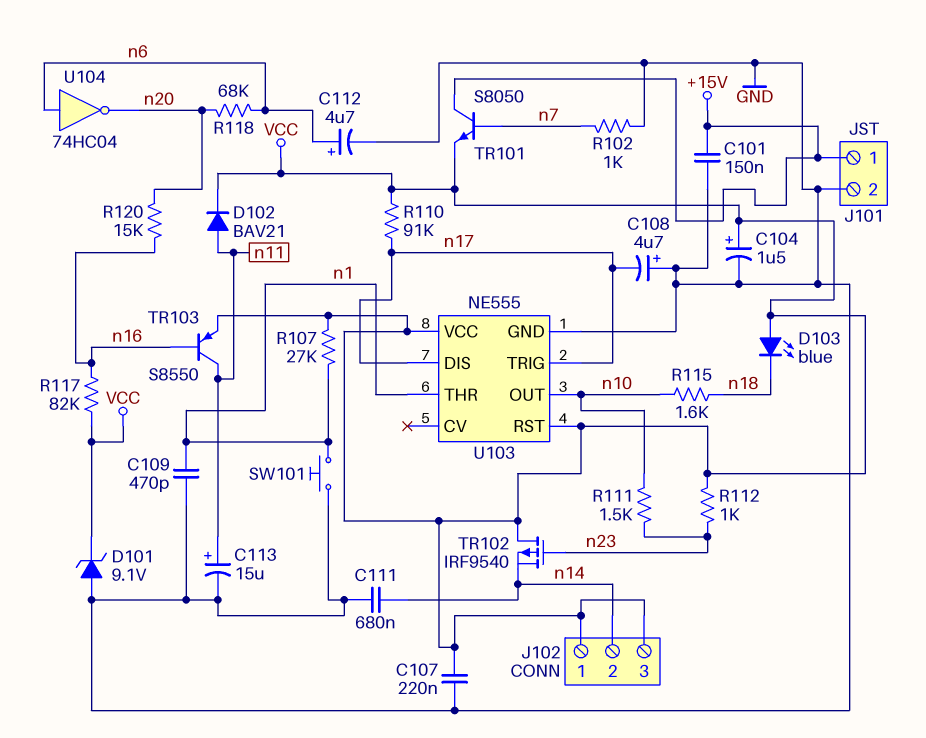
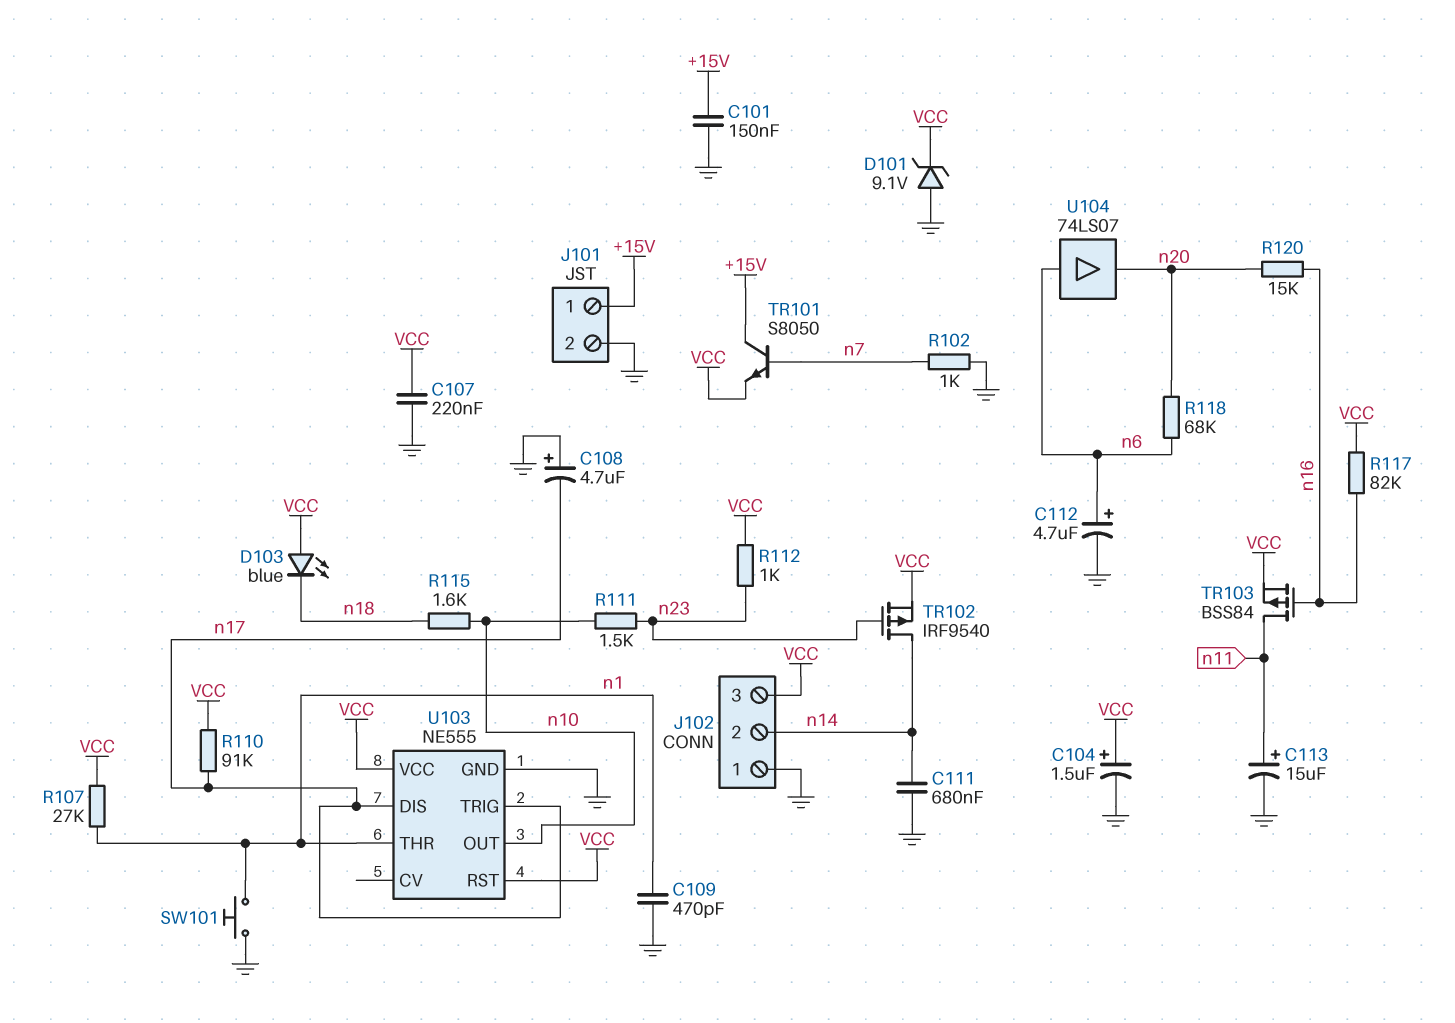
D102: diode BAV21 (A n11, K VCC) -> none
J102 pin 1: VCC -> GND
TR102: PMOS IRF9540 (G n23, D VCC, S n14) -> PMOS IRF9540 (G n23, D n14, S VCC)
TR103: PNP S8550 (B n16, C n11, E VCC) -> PMOS BSS84 (G n16, D n11, S VCC)
U104: NOT 74HC04 (in n6, out n20) -> buffer 74LS07 (in n6, out n20)

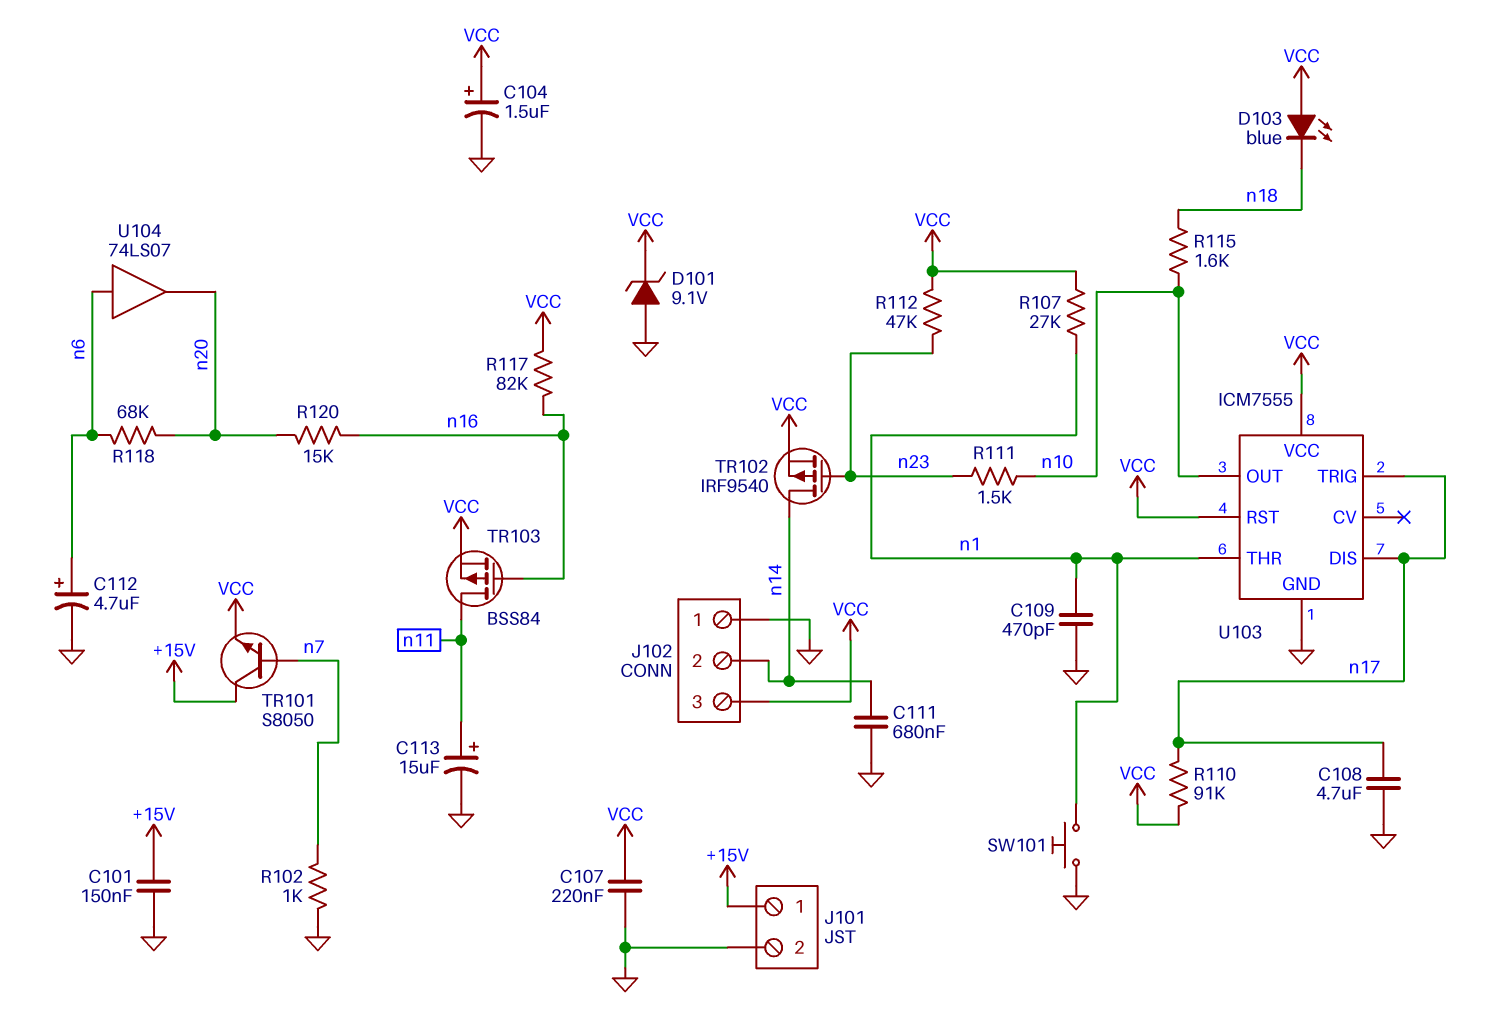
C108: 4.7uF (plus GND, minus n17) -> 4.7uF (GND, n17)
R112: 1k (VCC, n23) -> 47k (VCC, n23)
U103: NE555 -> ICM7555

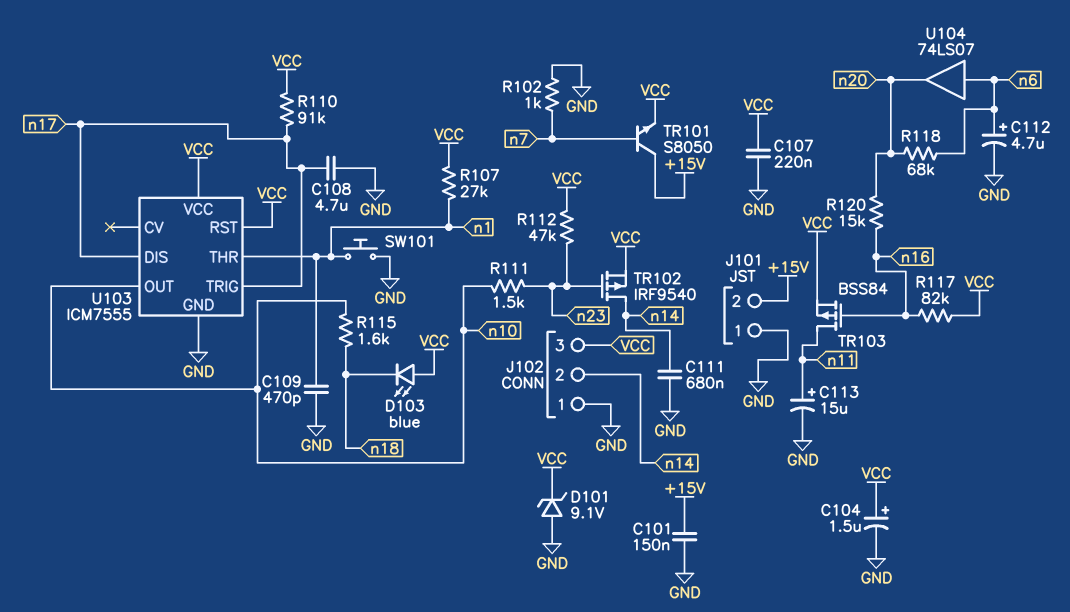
J101 pin 1: +15V -> GND
J101 pin 2: GND -> +15V

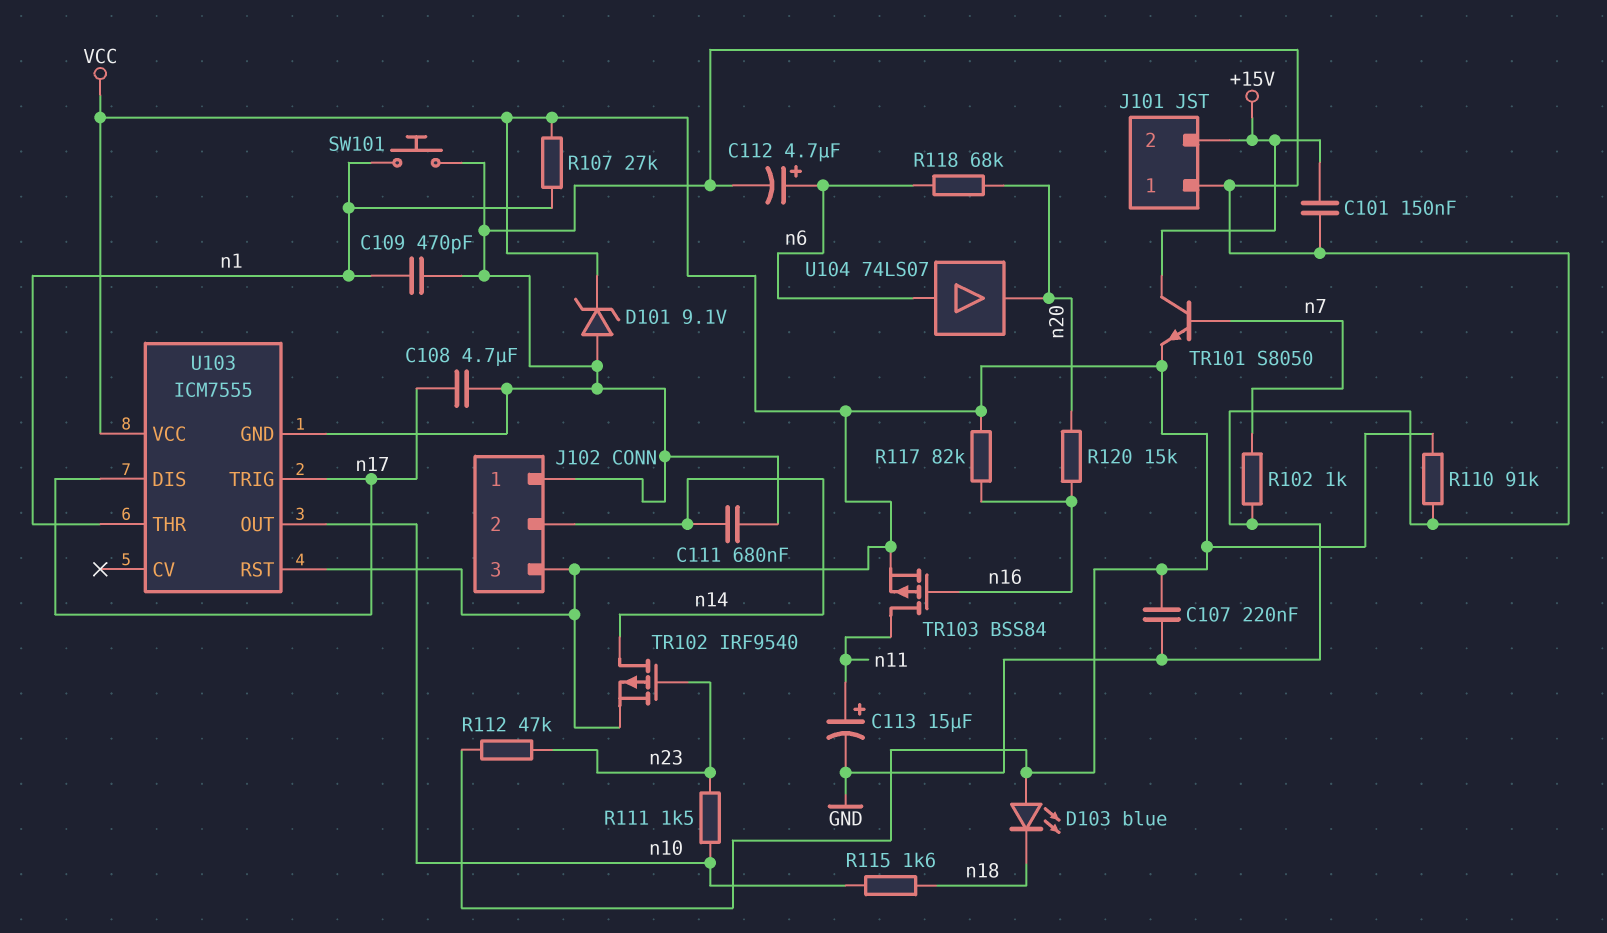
C104: 1.5uF (plus VCC, minus GND) -> none
R110: 91k (VCC, n17) -> 91k (GND, VCC)

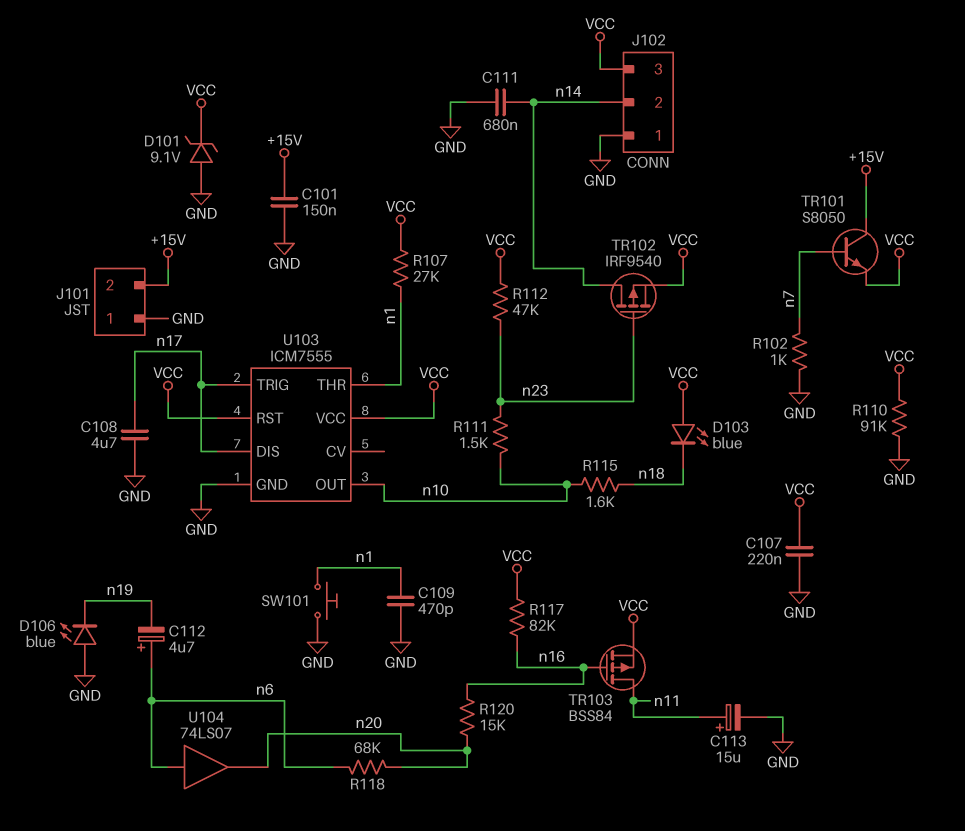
C112: 4.7uF (plus n6, minus GND) -> 4.7uF (plus n6, minus n19)
D106: none -> LED blue (A GND, K n19)

